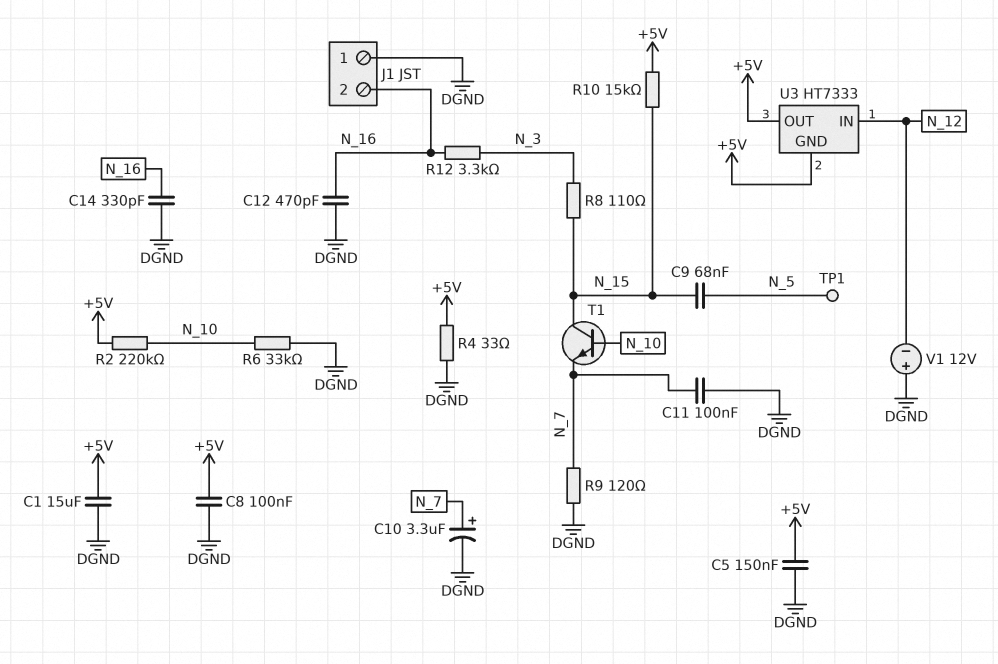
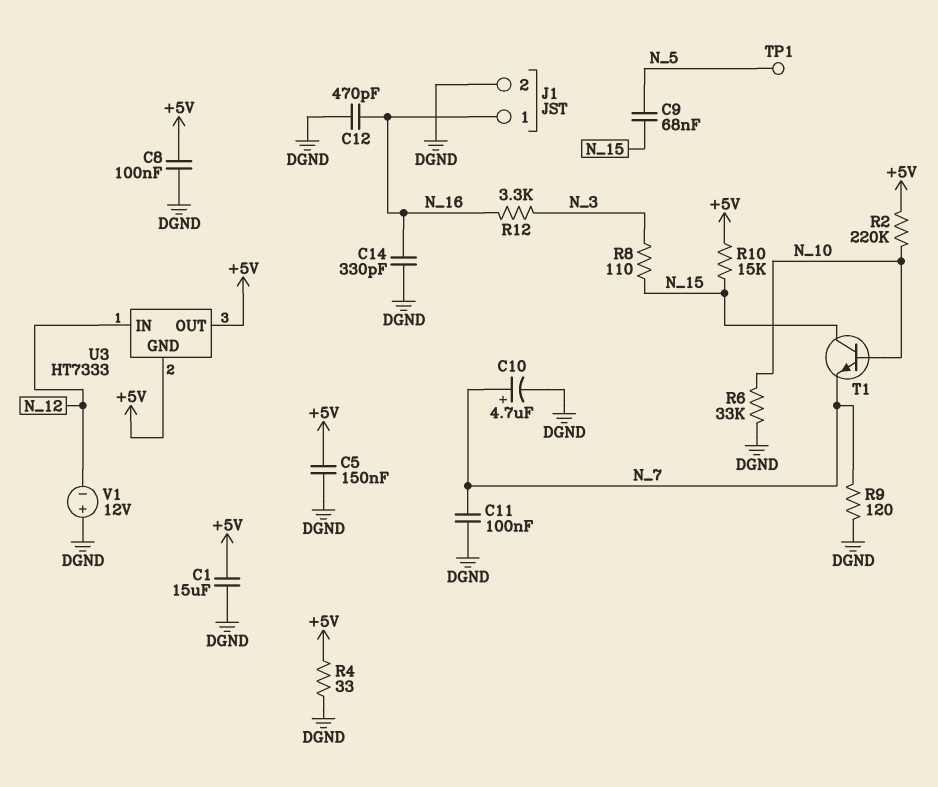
C10: 3.3uF (plus N_7, minus DGND) -> 4.7uF (plus N_7, minus DGND)
J1 pin 1: DGND -> N_16
J1 pin 2: N_16 -> DGND

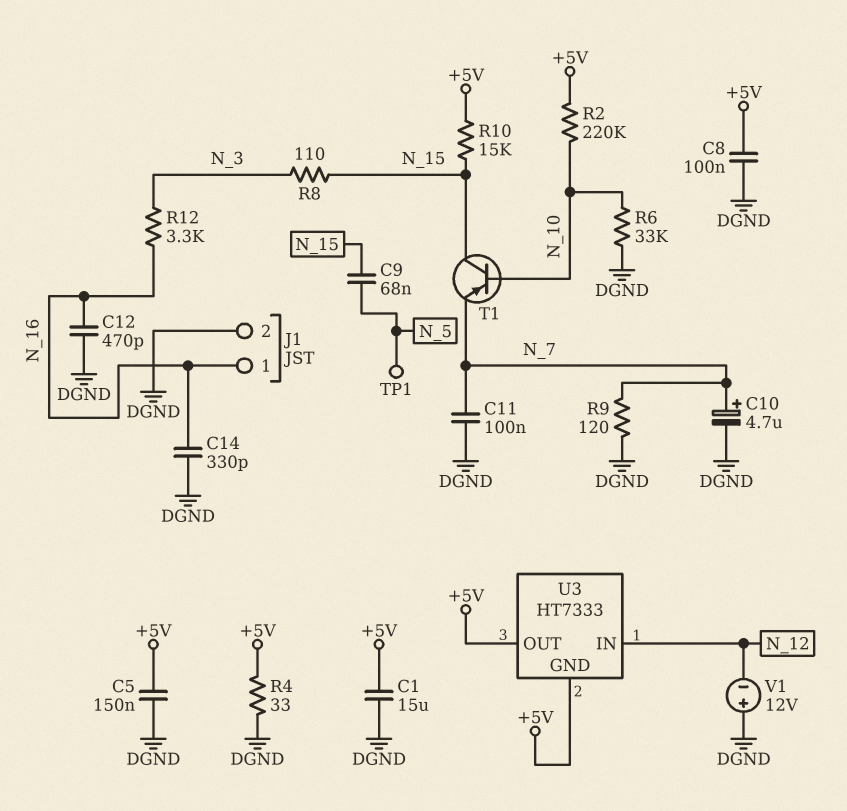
T1: NPN (B N_10, C N_15, E N_7) -> PNP (B N_10, C N_15, E N_7)

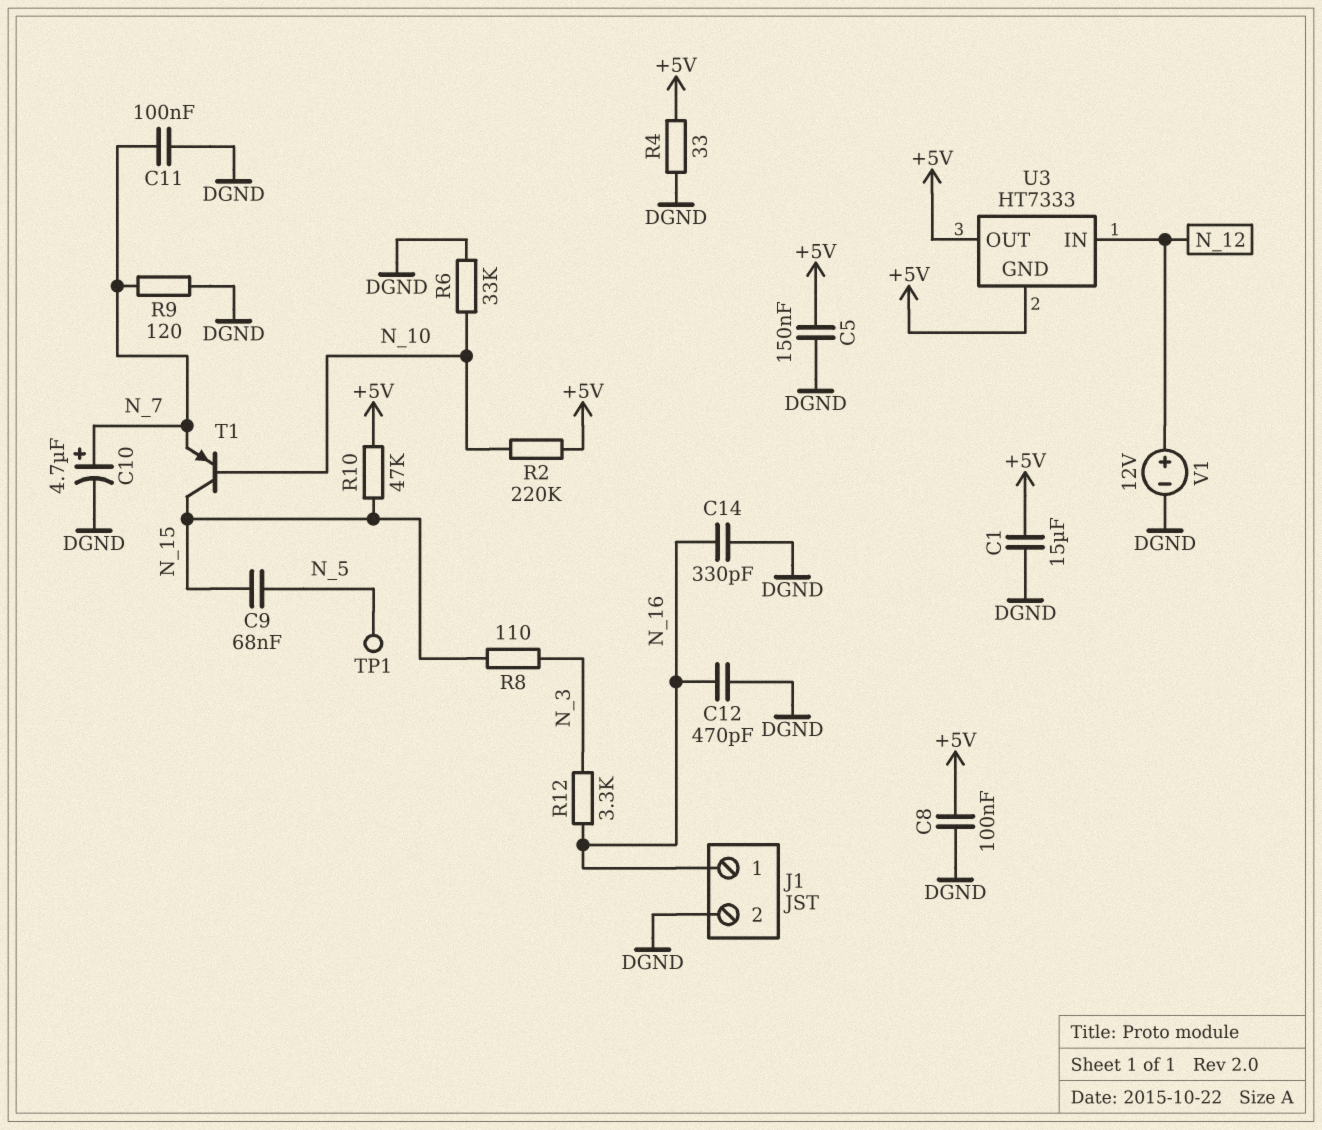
R10: 15k (+5V, N_15) -> 47k (+5V, N_15)
V1: 12V (plus DGND, minus N_12) -> 12V (plus N_12, minus DGND)

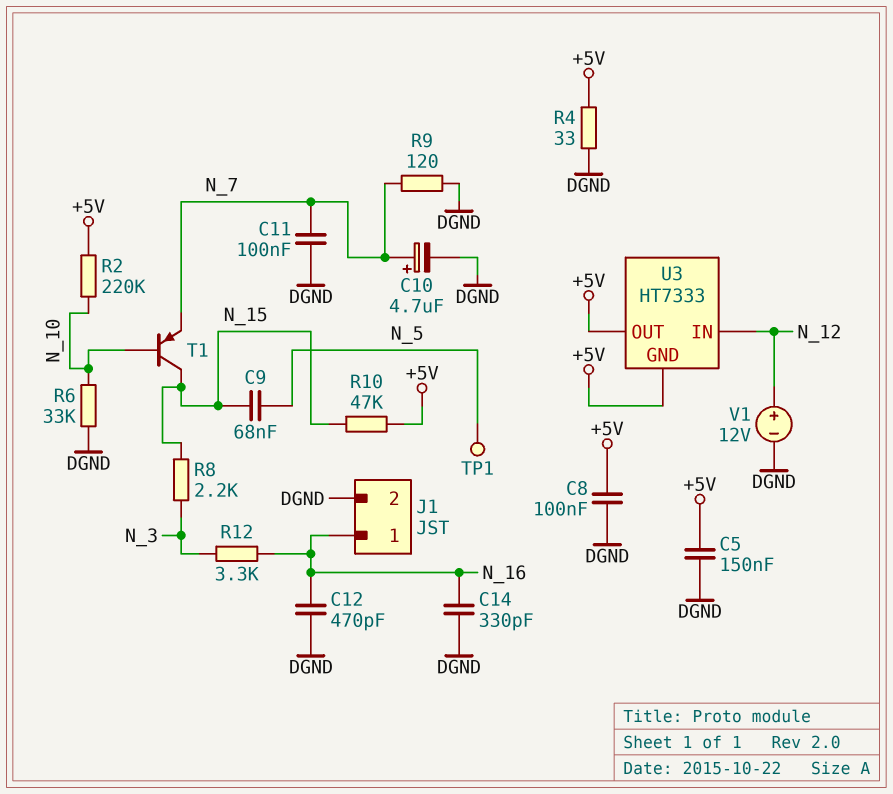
C1: 15uF (+5V, DGND) -> none
R8: 110 (N_3, N_15) -> 2.2k (N_3, N_15)

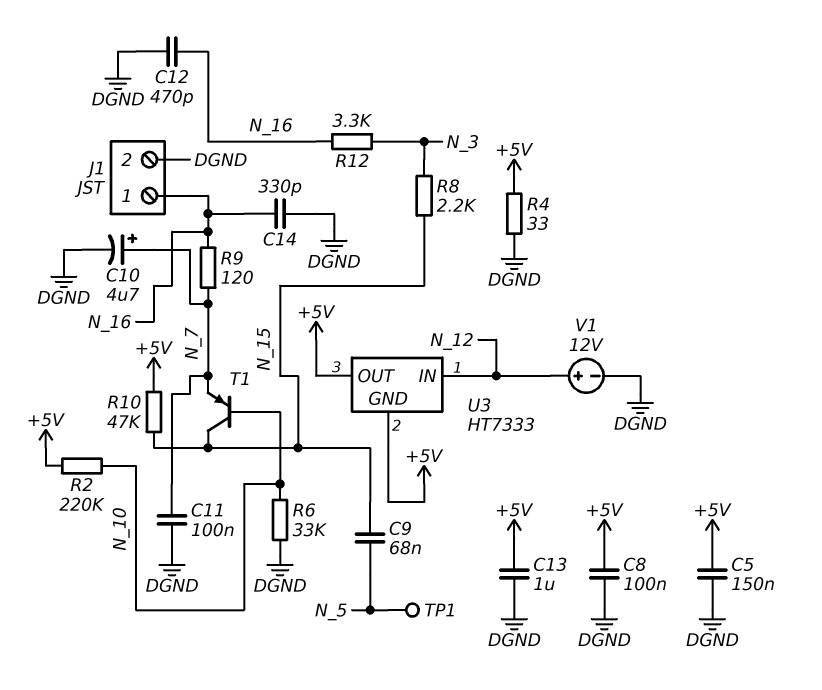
C13: none -> 1uF (+5V, DGND)
R9: 120 (DGND, N_7) -> 120 (N_7, N_16)

